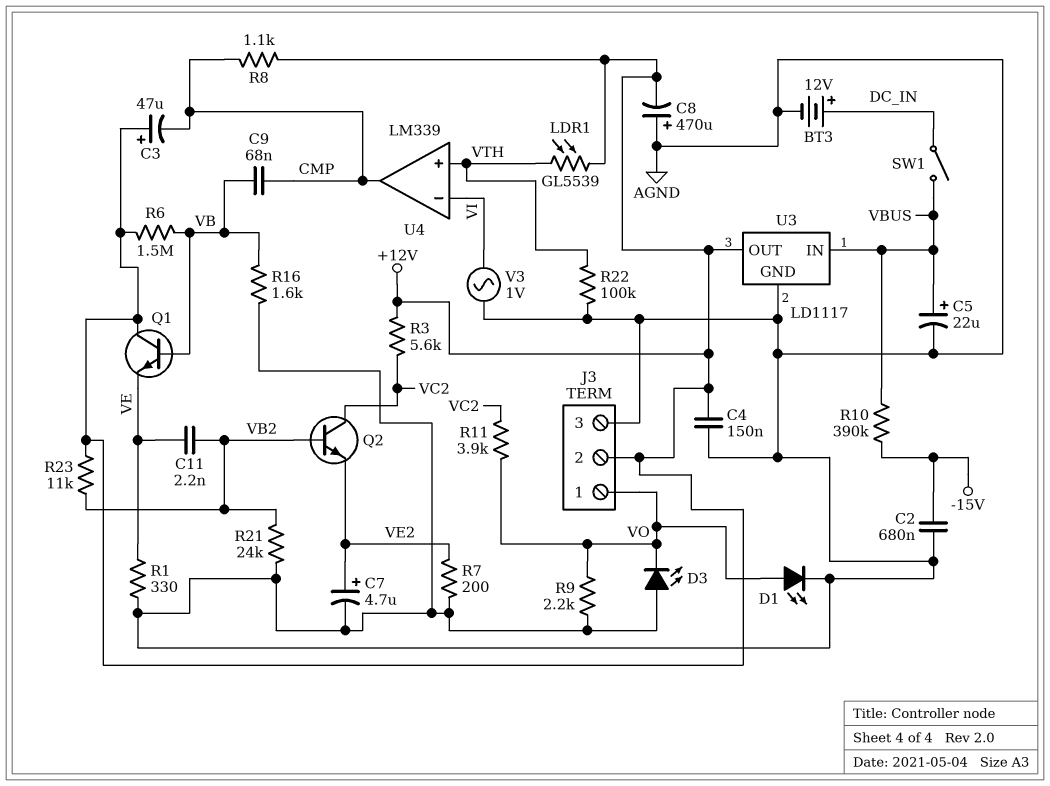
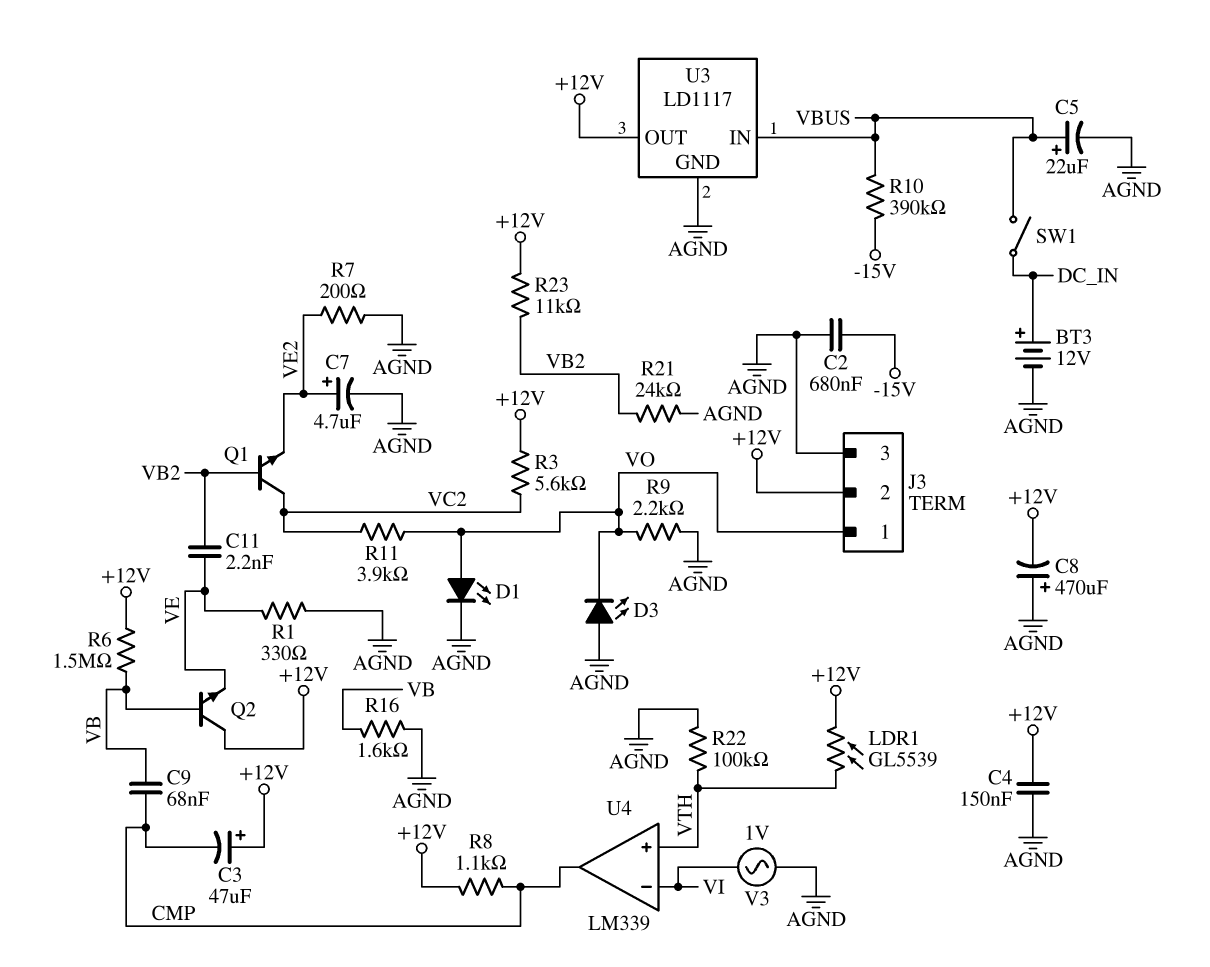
Q1: NPN (B VB, C +12V, E VE) -> NPN (B VB2, C VC2, E VE2)
Q2: NPN (B VB2, C VC2, E VE2) -> NPN (B VB, C +12V, E VE)

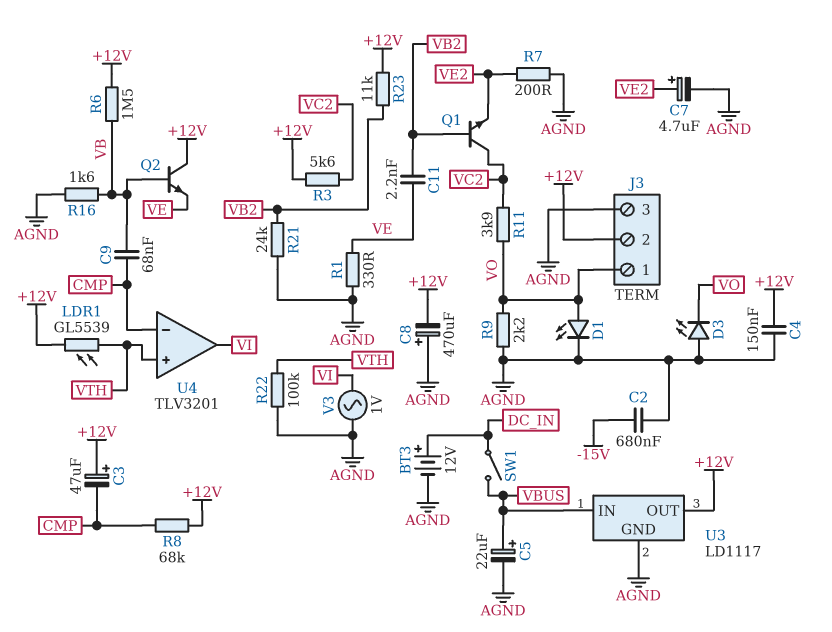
R8: 1.1k (+12V, CMP) -> 68k (+12V, CMP)
R10: 390k (-15V, VBUS) -> none
U4: LM339 -> TLV3201
U4 pin in-: VI -> CMP
U4 pin out: CMP -> VI

